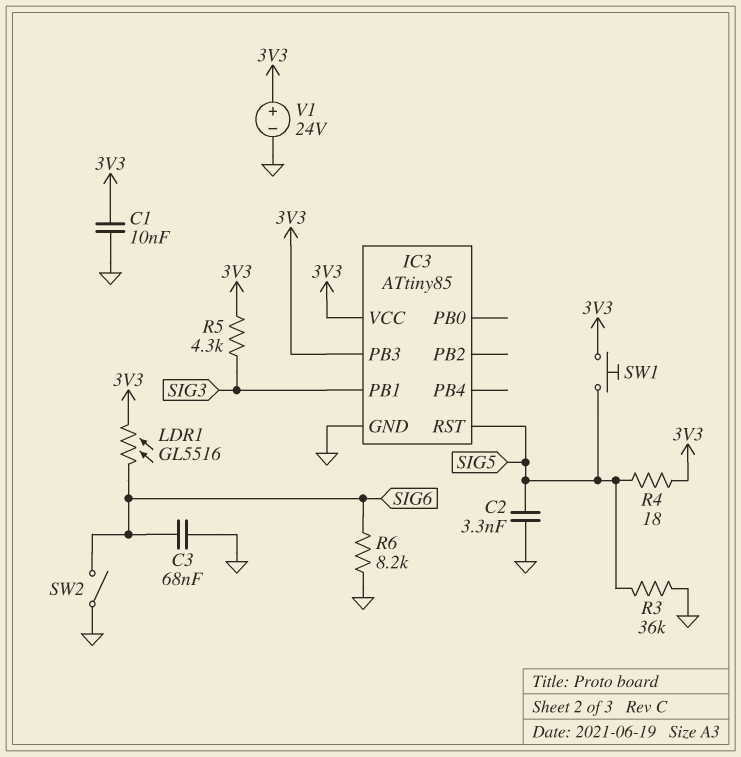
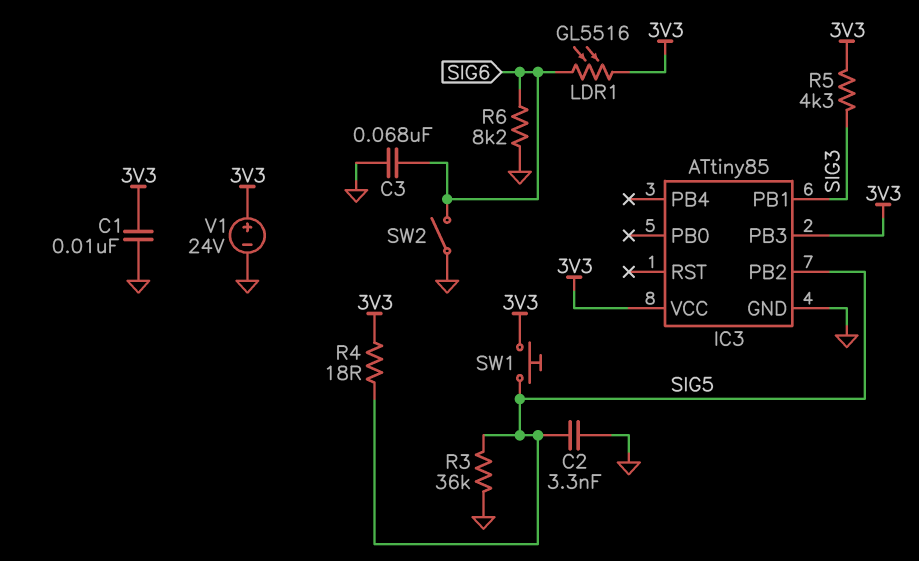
IC3 pin PB2: none -> SIG5
IC3 pin RST: SIG5 -> none

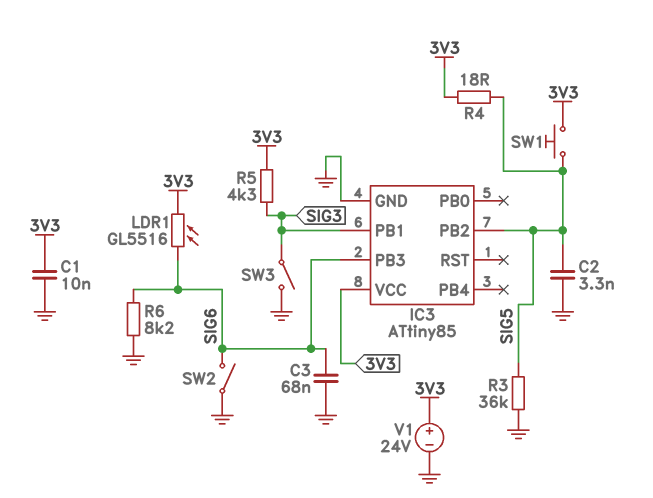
IC3 pin PB3: 3V3 -> SIG6
SW3: none -> switch (GND, SIG3)

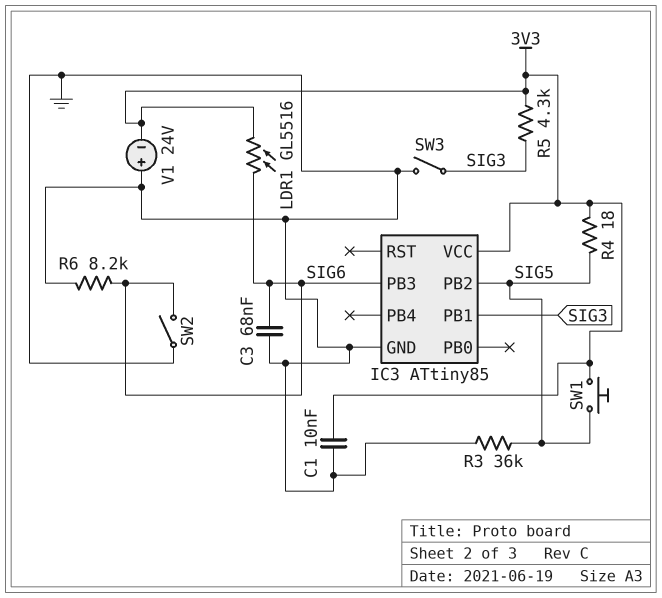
C2: 3.3nF (GND, SIG5) -> none
V1: 24V (plus 3V3, minus GND) -> 24V (plus GND, minus 3V3)

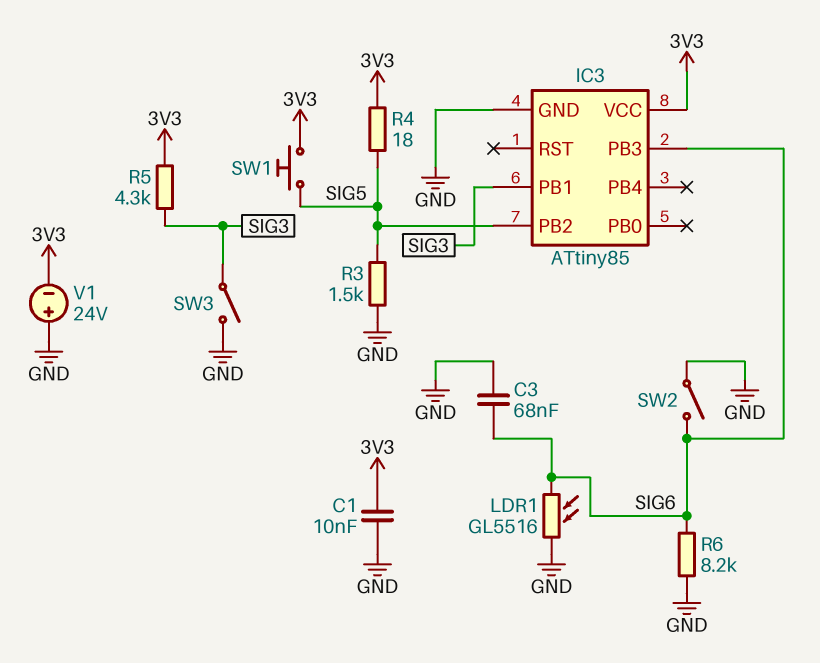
LDR1: GL5516 (3V3, SIG6) -> GL5516 (GND, SIG6)
R3: 36k (GND, SIG5) -> 1.5k (GND, SIG5)

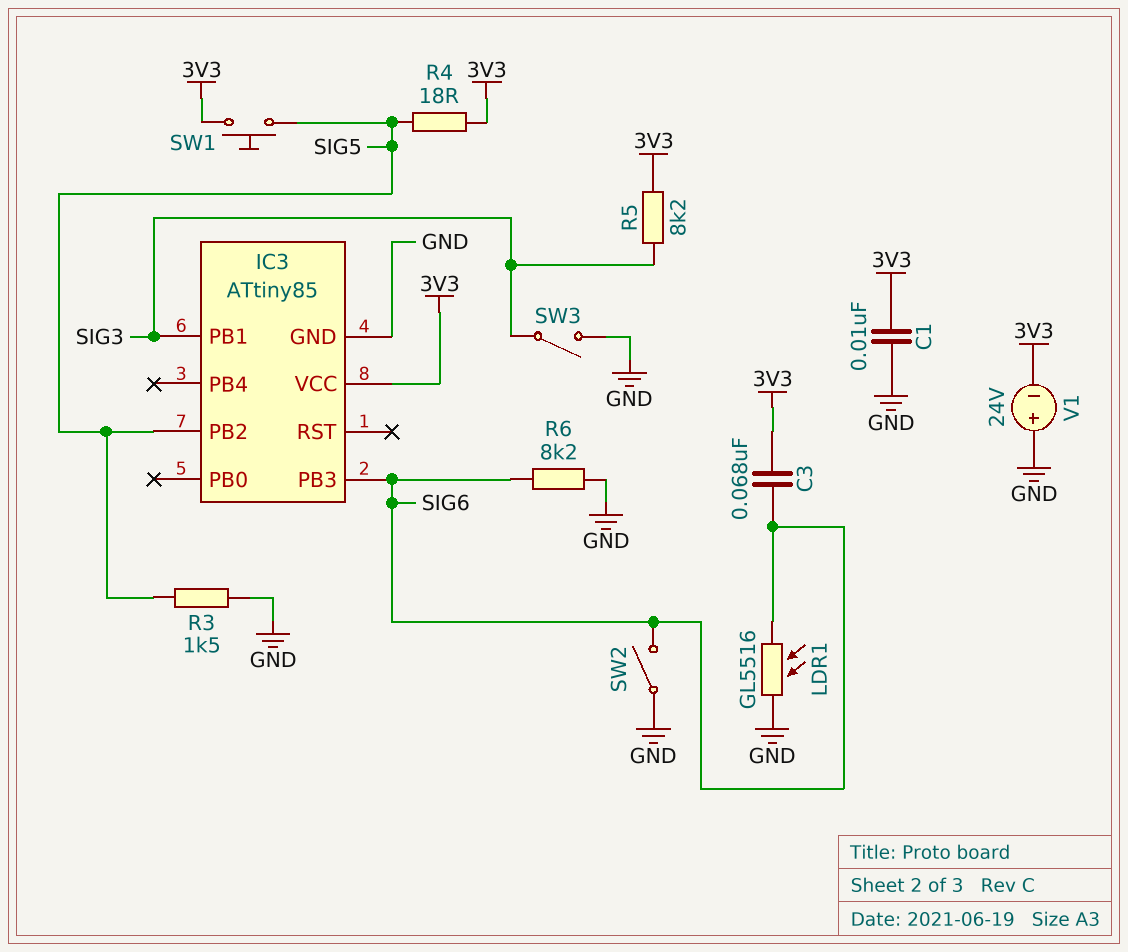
C3: 68nF (GND, SIG6) -> 68nF (3V3, SIG6)
R5: 4.3k (3V3, SIG3) -> 8.2k (3V3, SIG3)

